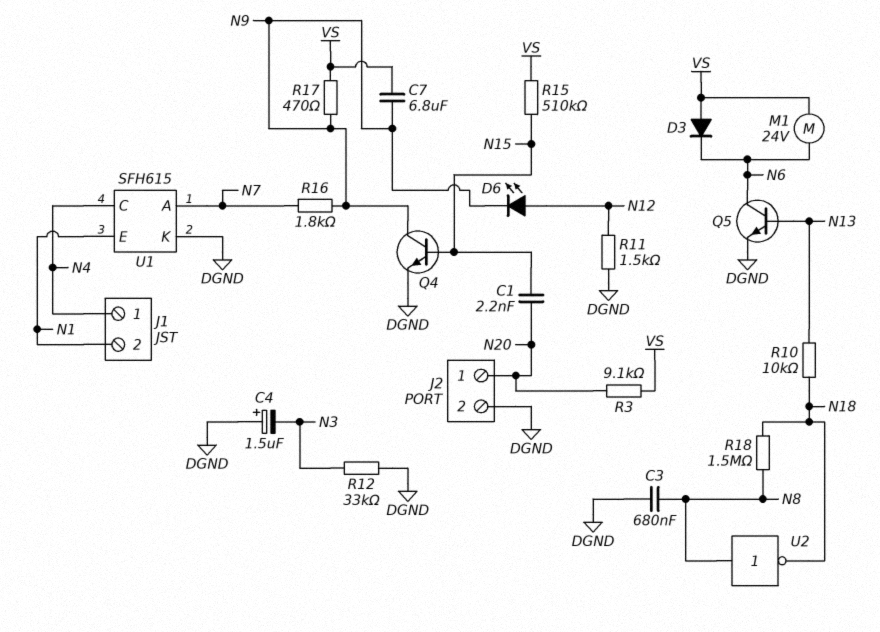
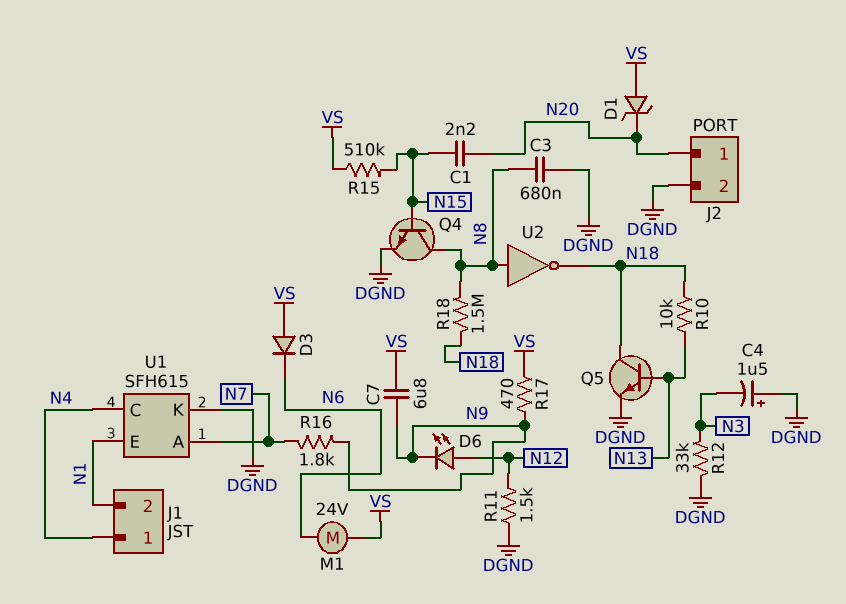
D1: none -> zener (A VS, K N20)
Q4: NPN (B N15, C N9, E DGND) -> NPN (B N15, C N8, E DGND)
Q5: NPN (B N13, C N6, E DGND) -> NPN (B N13, C N18, E DGND)
R3: 9.1k (N20, VS) -> none

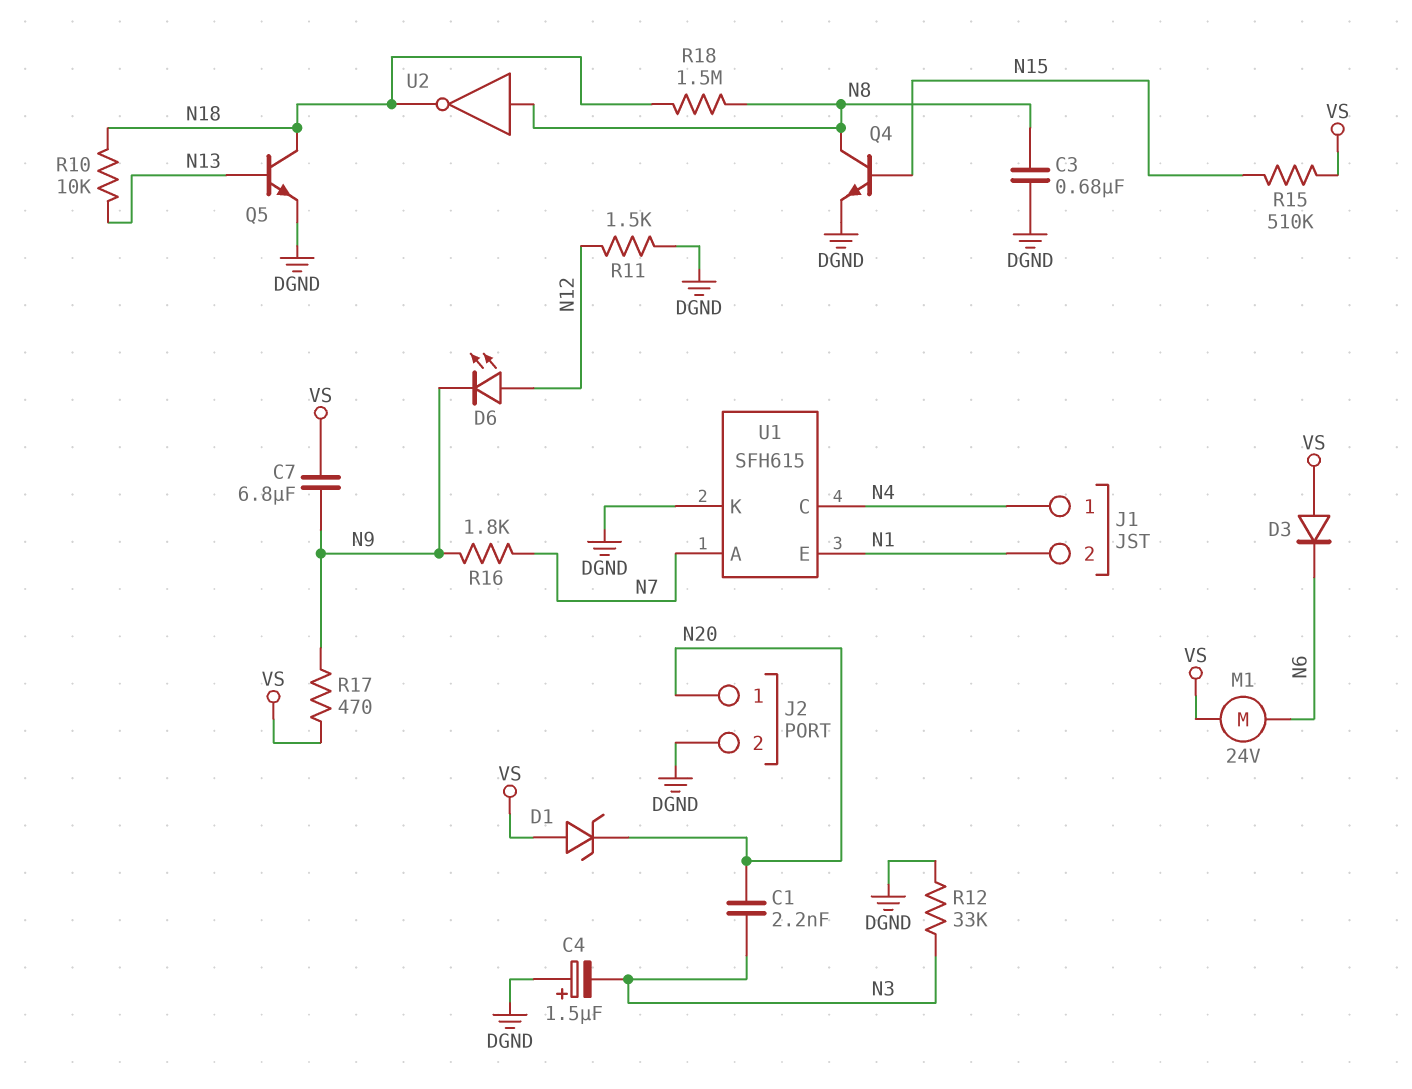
C1: 2.2nF (N15, N20) -> 2.2nF (N3, N20)

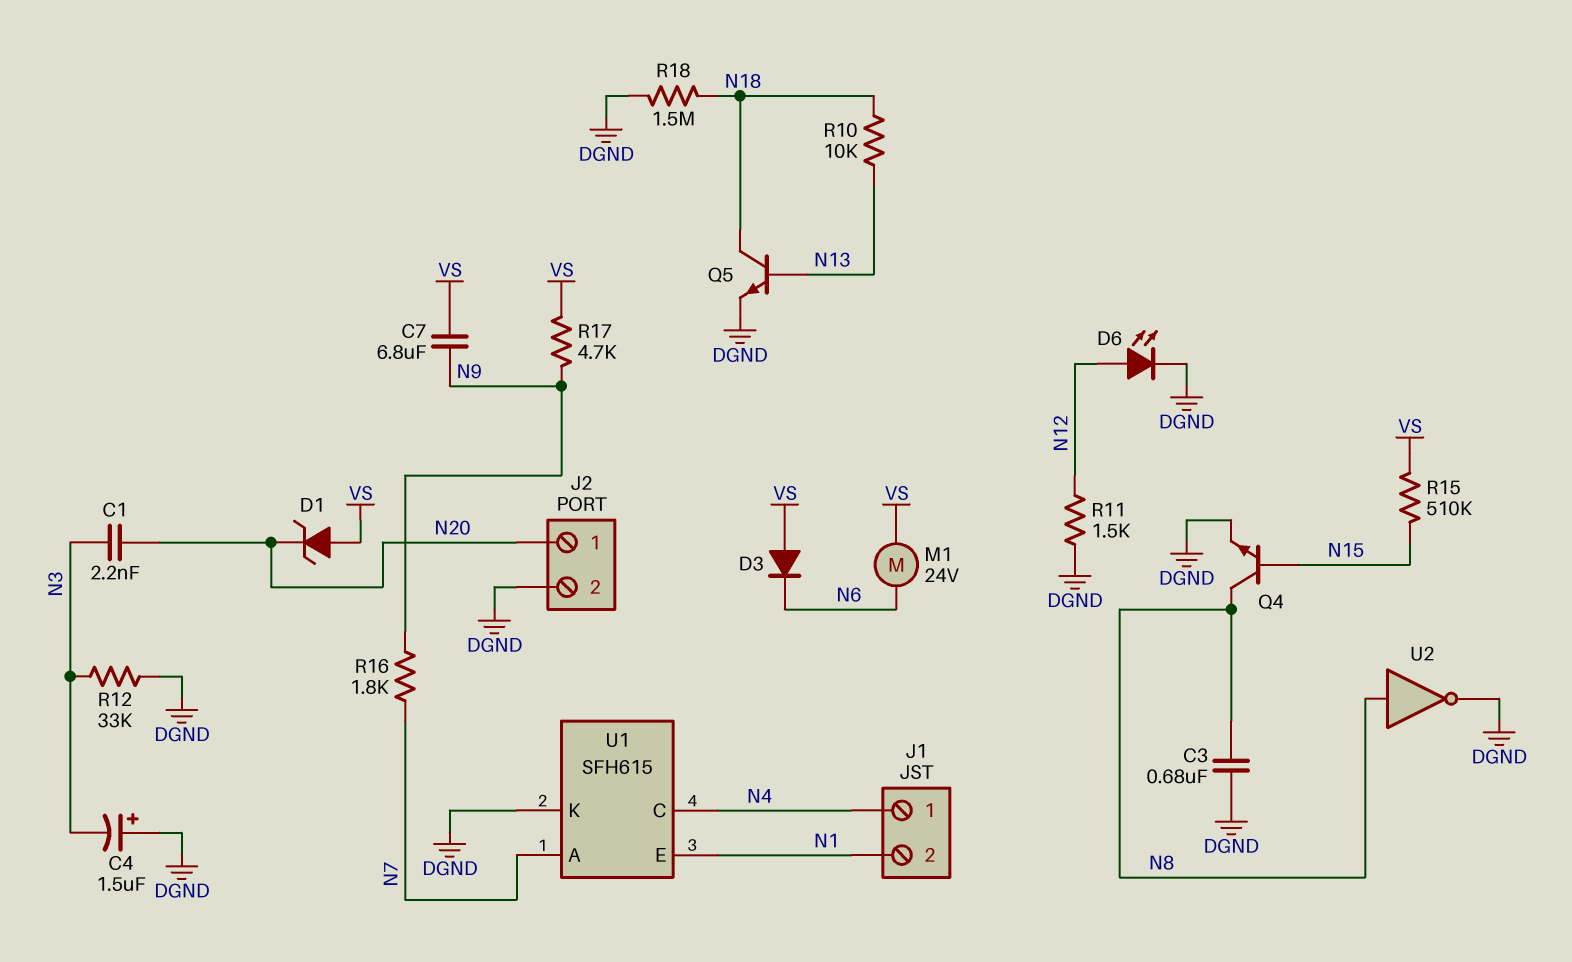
D6: LED (A N12, K N9) -> LED (A N12, K DGND)
R17: 470 (N9, VS) -> 4.7k (N9, VS)
R18: 1.5M (N8, N18) -> 1.5M (DGND, N18)
U2: NOT (in N8, out N18) -> NOT (in N8, out DGND)

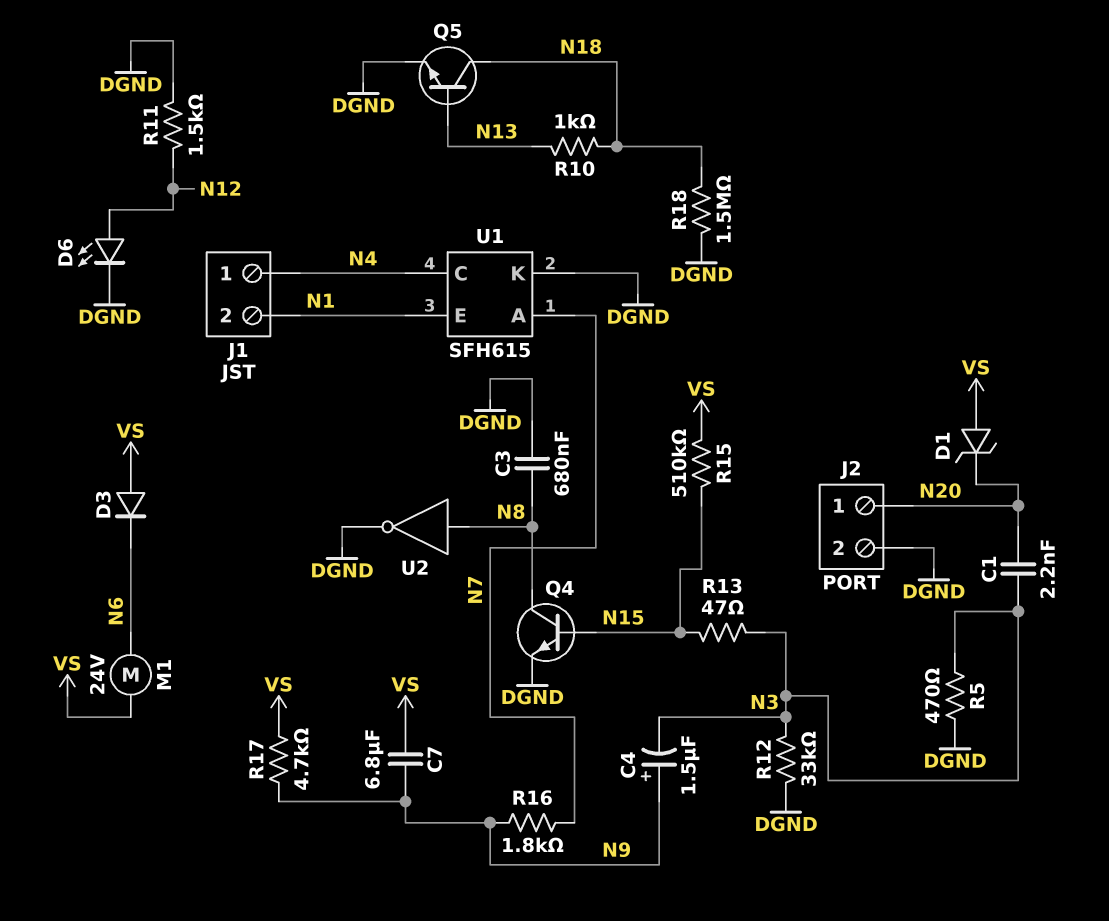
C4: 1.5uF (plus DGND, minus N3) -> 1.5uF (plus N9, minus N3)
R5: none -> 470 (DGND, N3)
R10: 10k (N13, N18) -> 1k (N13, N18)
R13: none -> 47 (N3, N15)

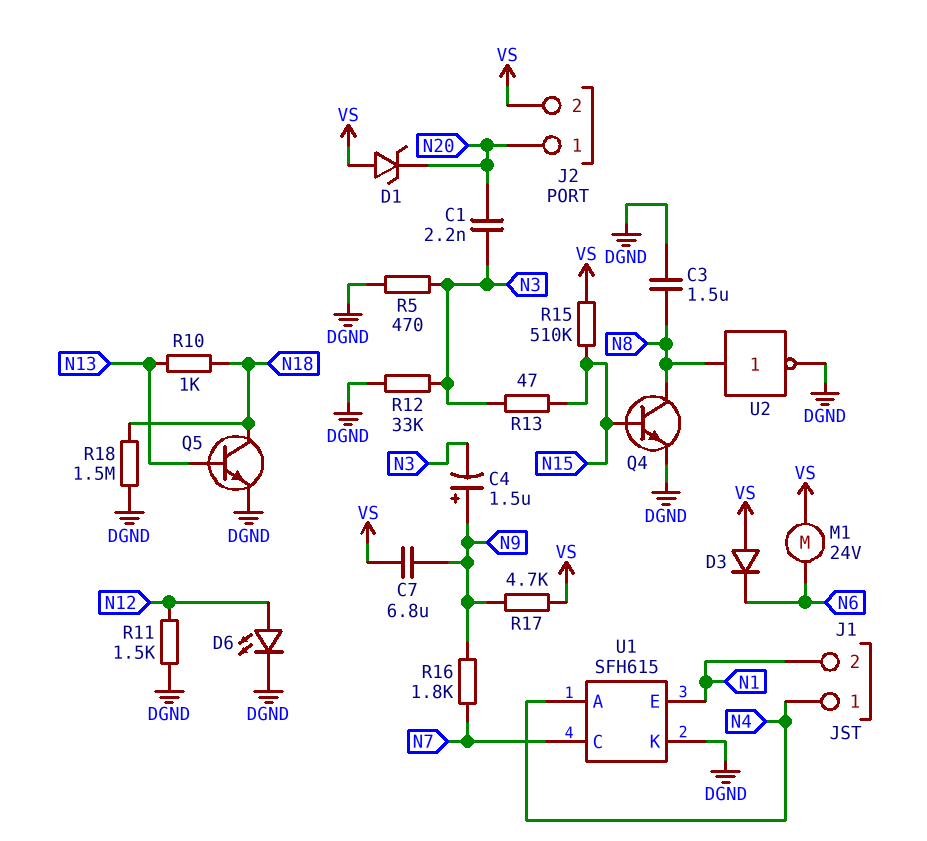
C3: 680nF (DGND, N8) -> 1.5uF (DGND, N8)
J2 pin 2: DGND -> VS
U1 pin A: N7 -> N4
U1 pin C: N4 -> N7

